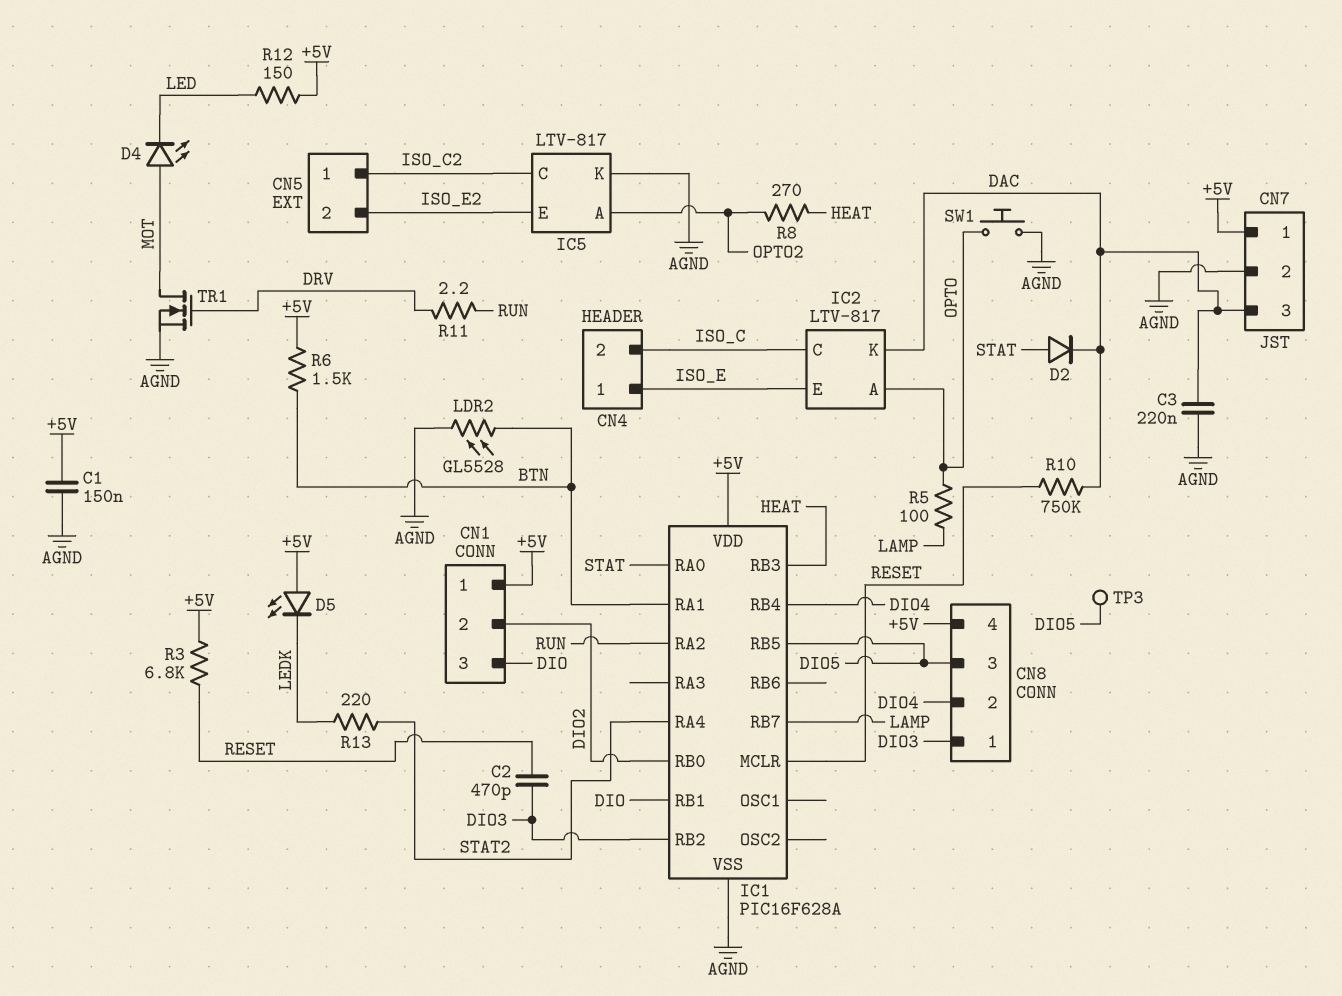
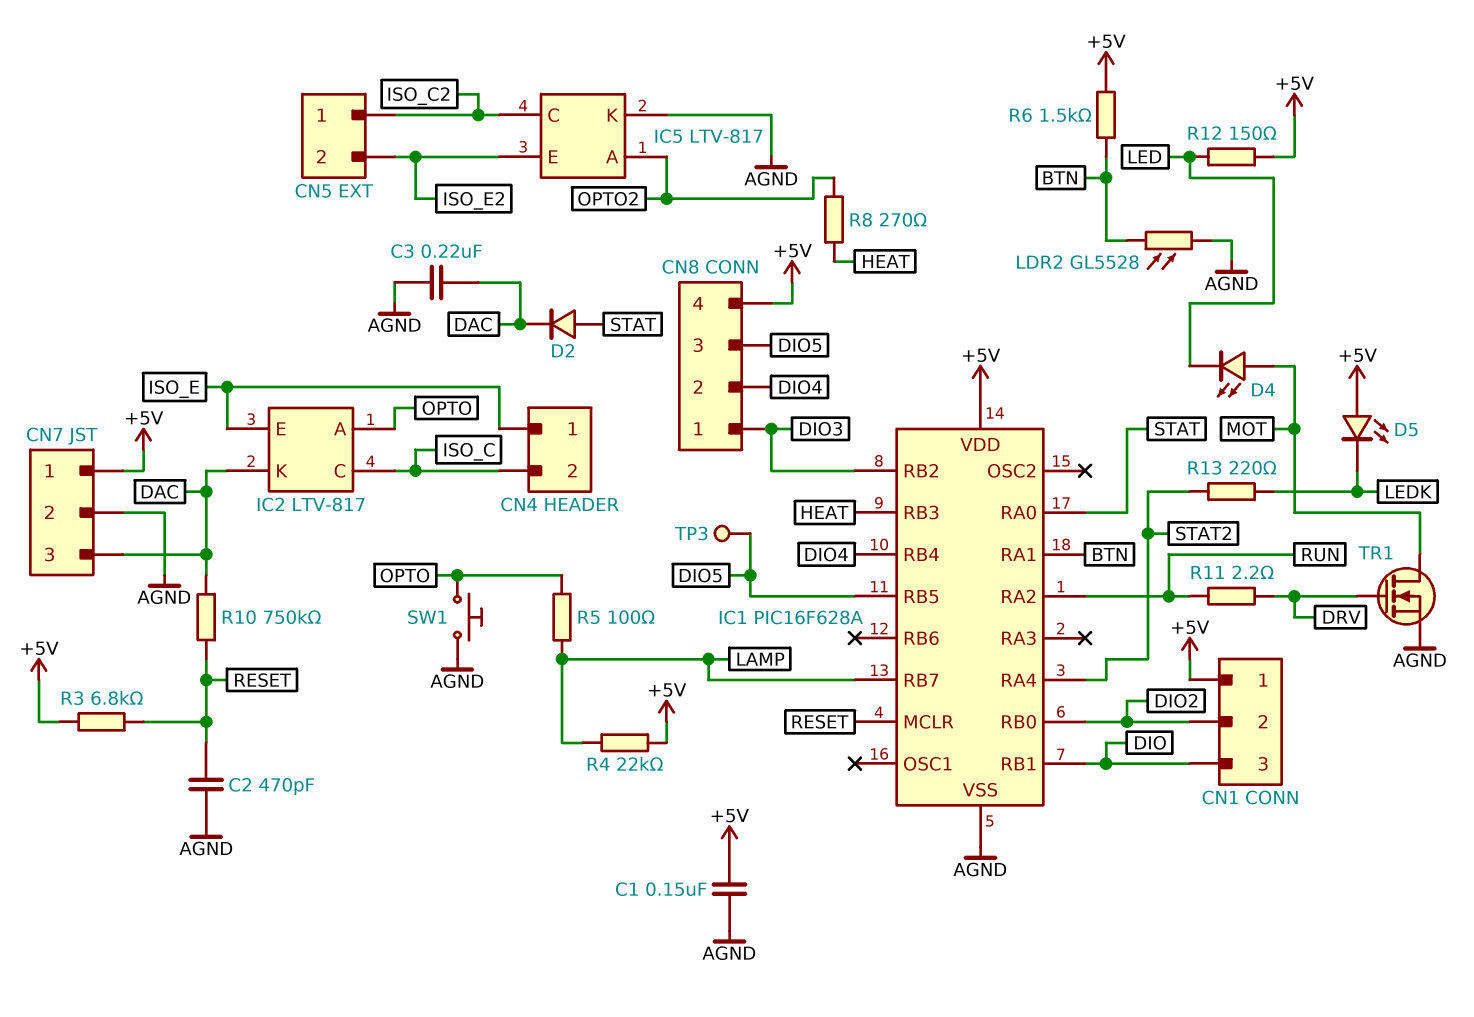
C2: 470pF (DIO3, RESET) -> 470pF (AGND, RESET)
R4: none -> 22k (+5V, LAMP)

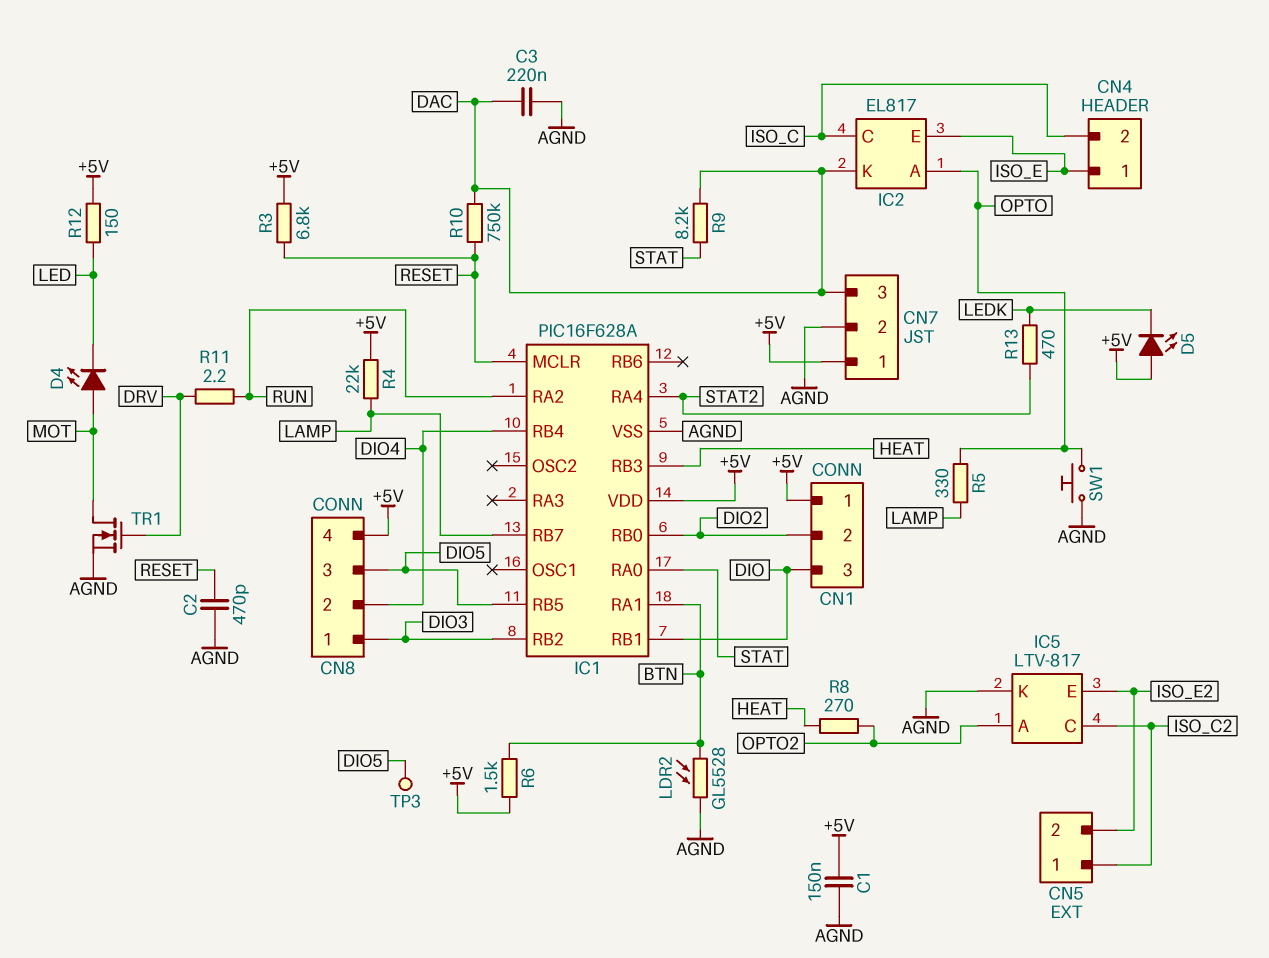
D2: diode (A STAT, K DAC) -> none
IC2: LTV-817 -> EL817
R5: 100 (LAMP, OPTO) -> 330 (LAMP, OPTO)
R9: none -> 8.2k (DAC, STAT)
R13: 220 (LEDK, STAT2) -> 470 (LEDK, STAT2)

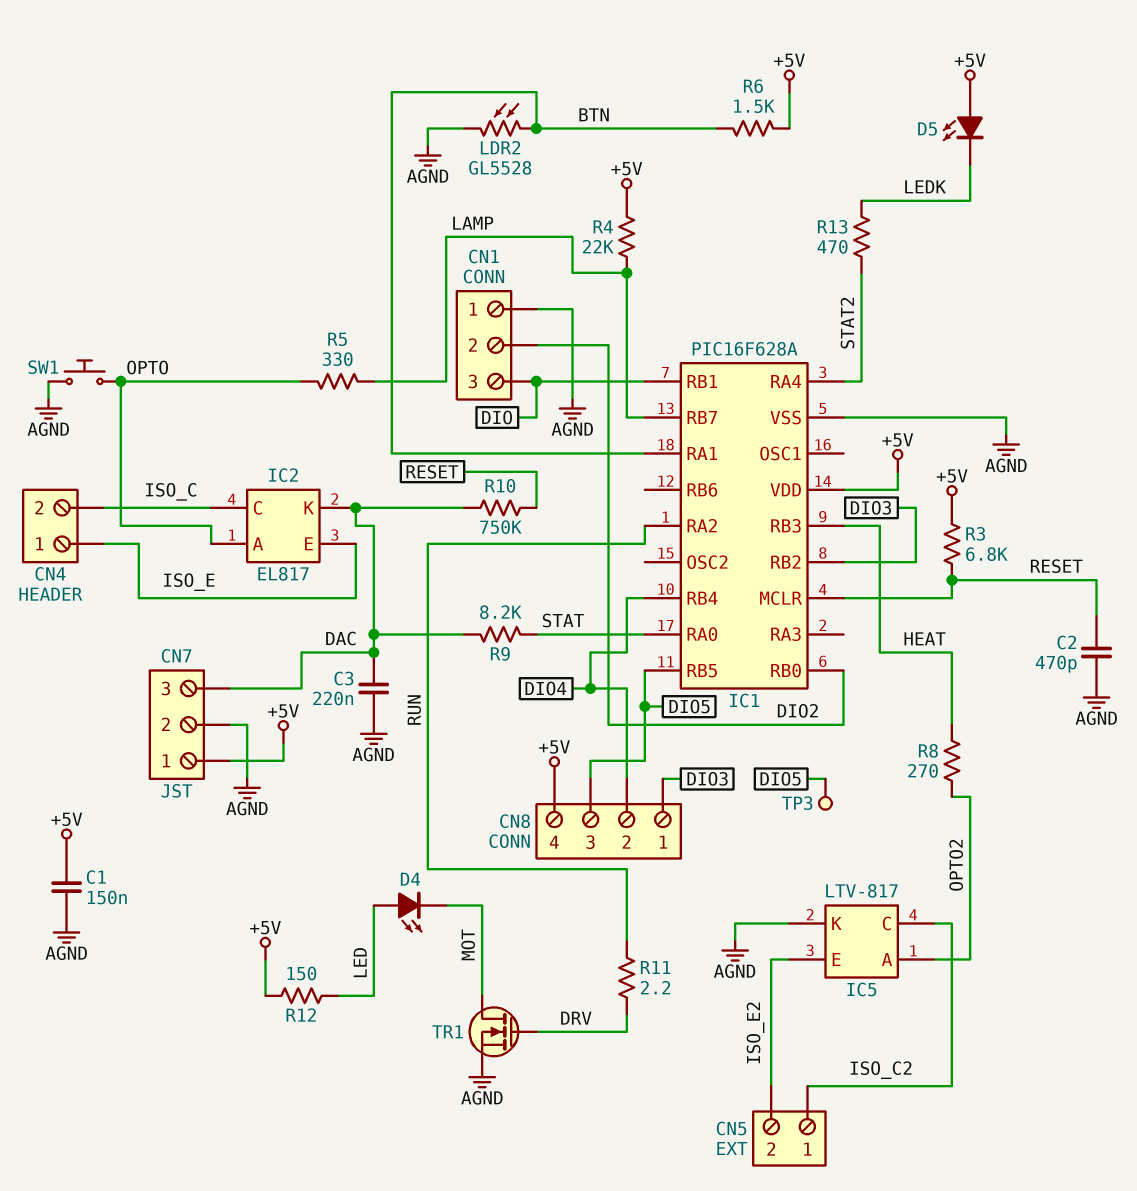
CN1 pin 1: +5V -> AGND
D4: LED (A MOT, K LED) -> LED (A LED, K MOT)

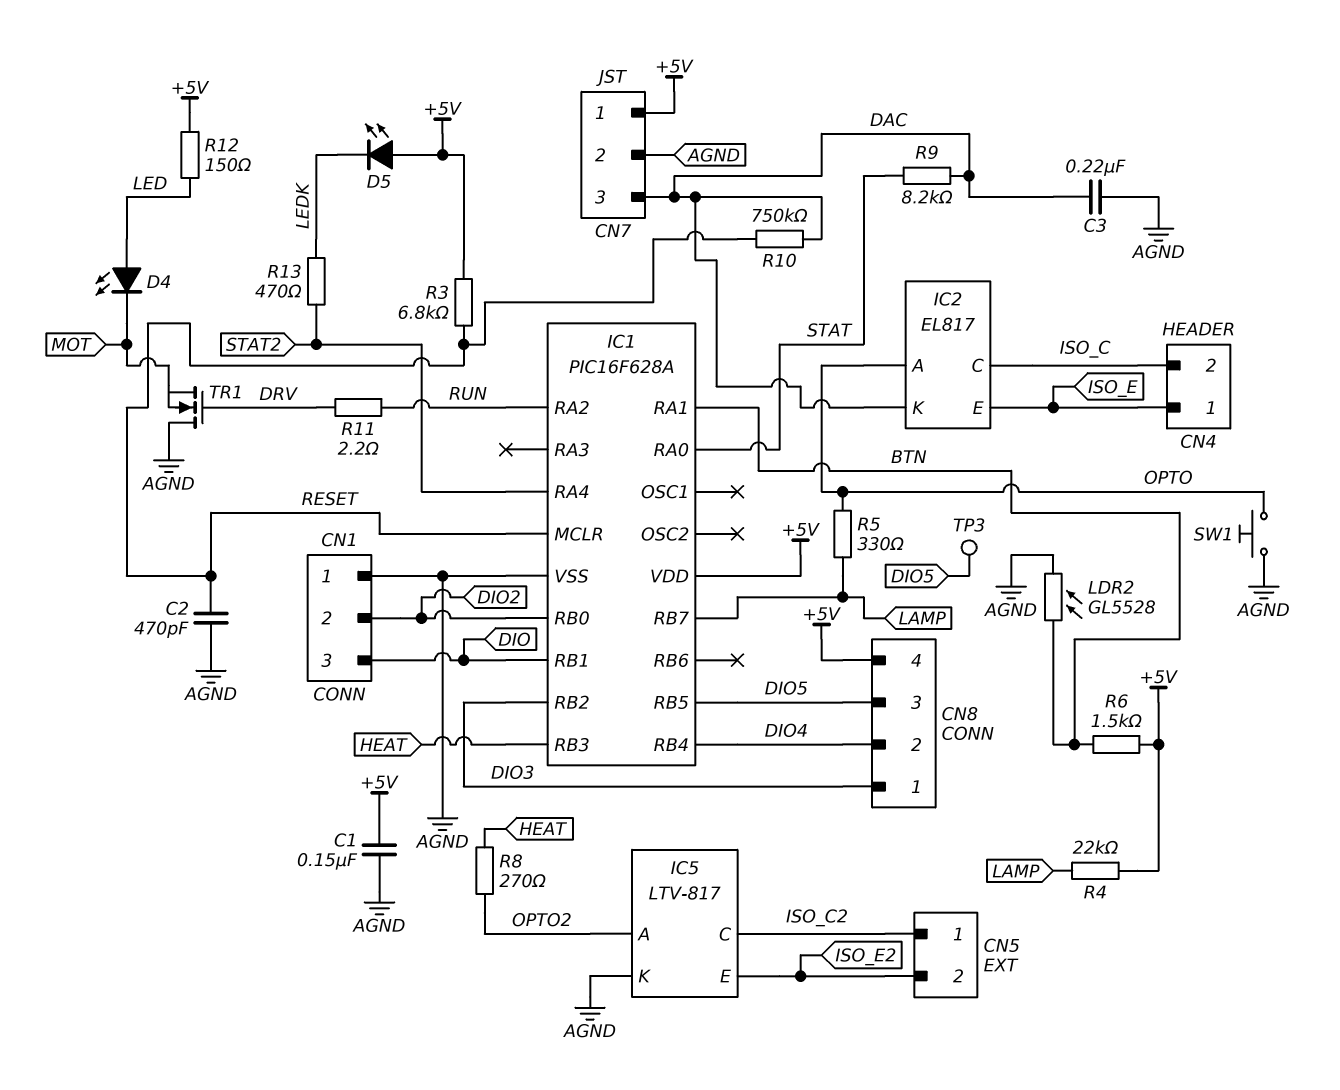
TR1: NMOS (G DRV, D MOT, S AGND) -> NMOS (G DRV, D AGND, S MOT)

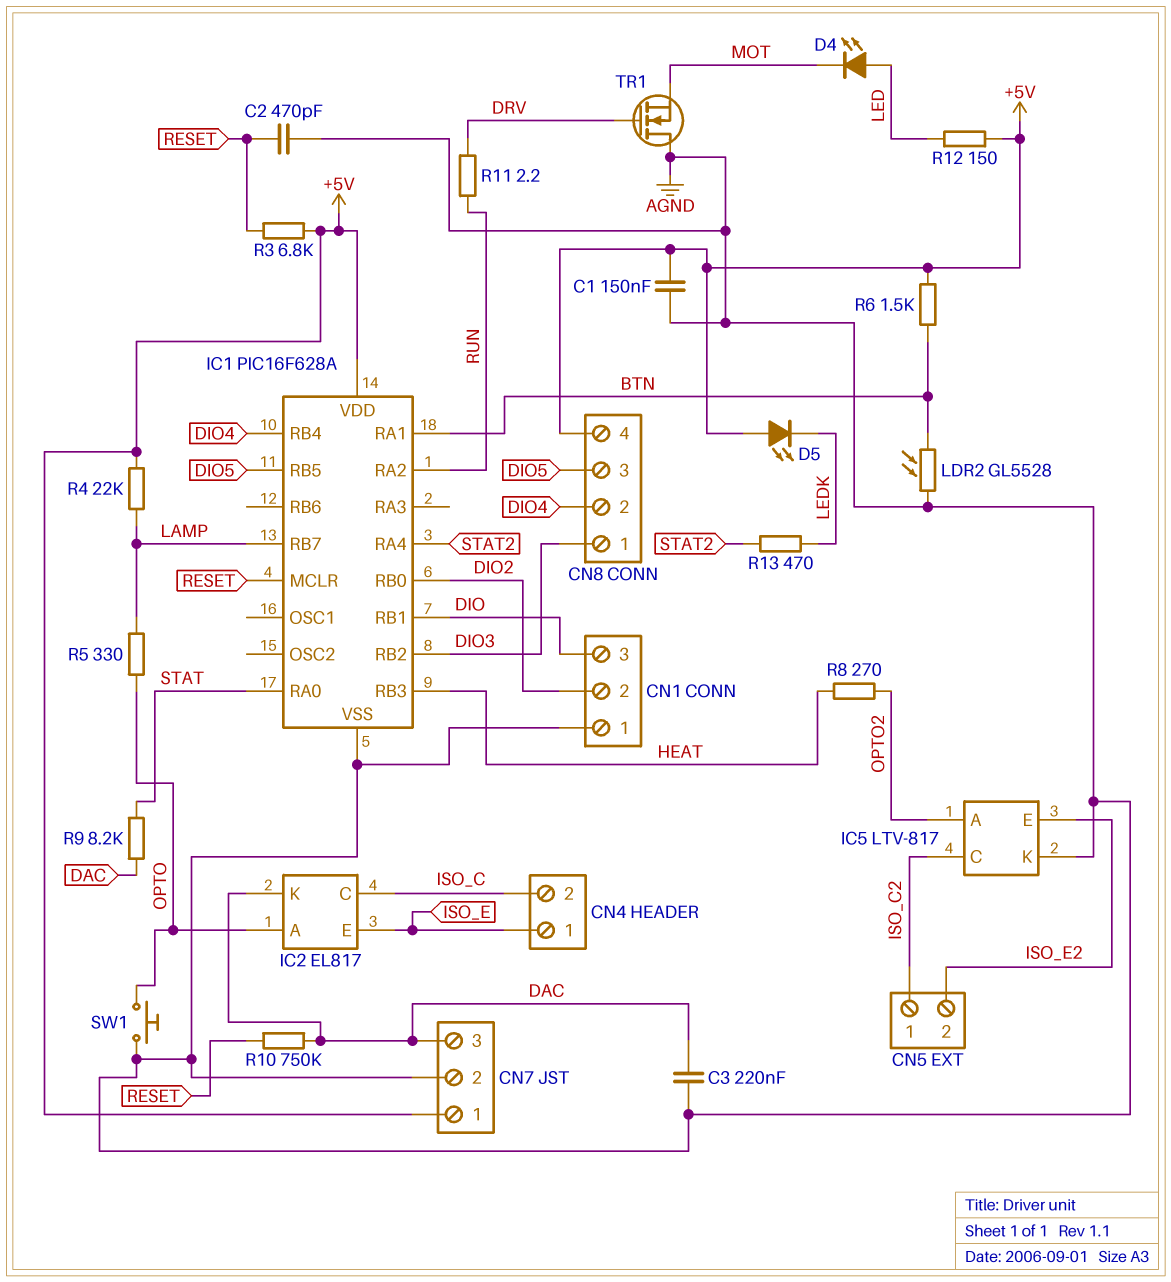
TP3: test point (DIO5) -> none

